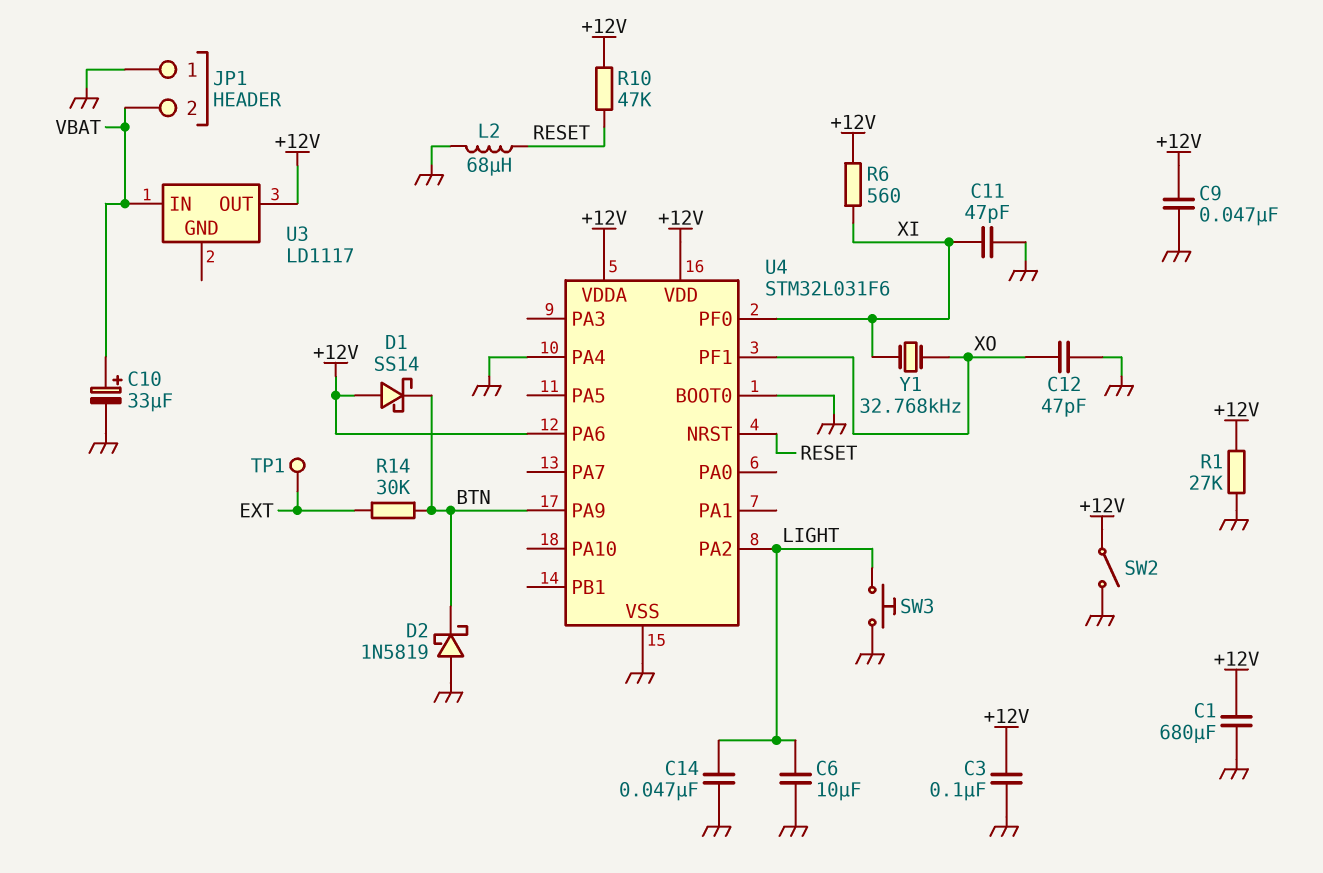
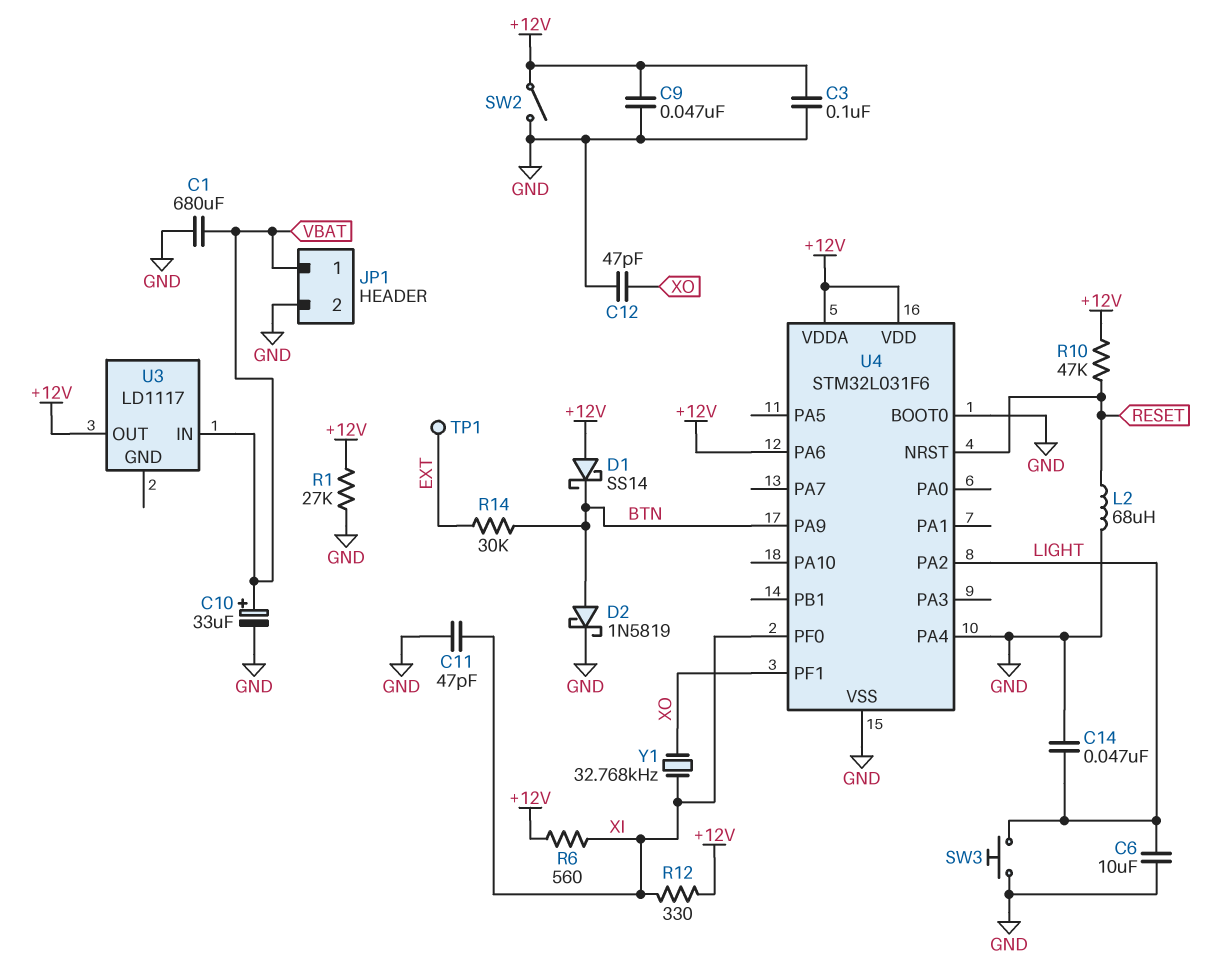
C1: 680uF (+12V, GND) -> 680uF (GND, VBAT)
D2: schottky 1N5819 (A GND, K BTN) -> schottky 1N5819 (A BTN, K GND)
JP1 pin 1: GND -> VBAT
JP1 pin 2: VBAT -> GND
R12: none -> 330 (+12V, XI)

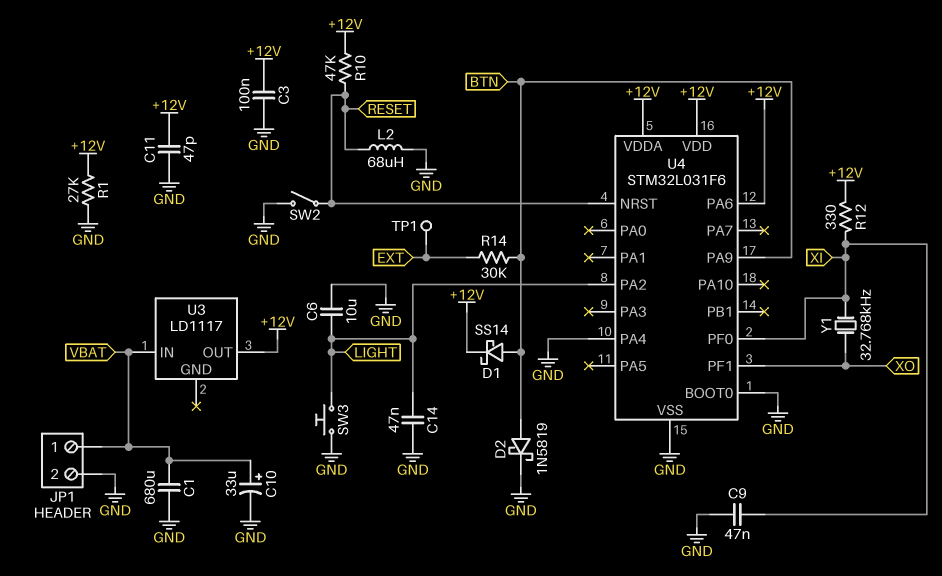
C9: 47nF (+12V, GND) -> 47nF (GND, XI)
C11: 47pF (GND, XI) -> 47pF (+12V, GND)
C12: 47pF (GND, XO) -> none
D1: schottky SS14 (A +12V, K BTN) -> schottky SS14 (A BTN, K +12V)
R6: 560 (+12V, XI) -> none
SW2: switch (+12V, GND) -> switch (GND, RESET)

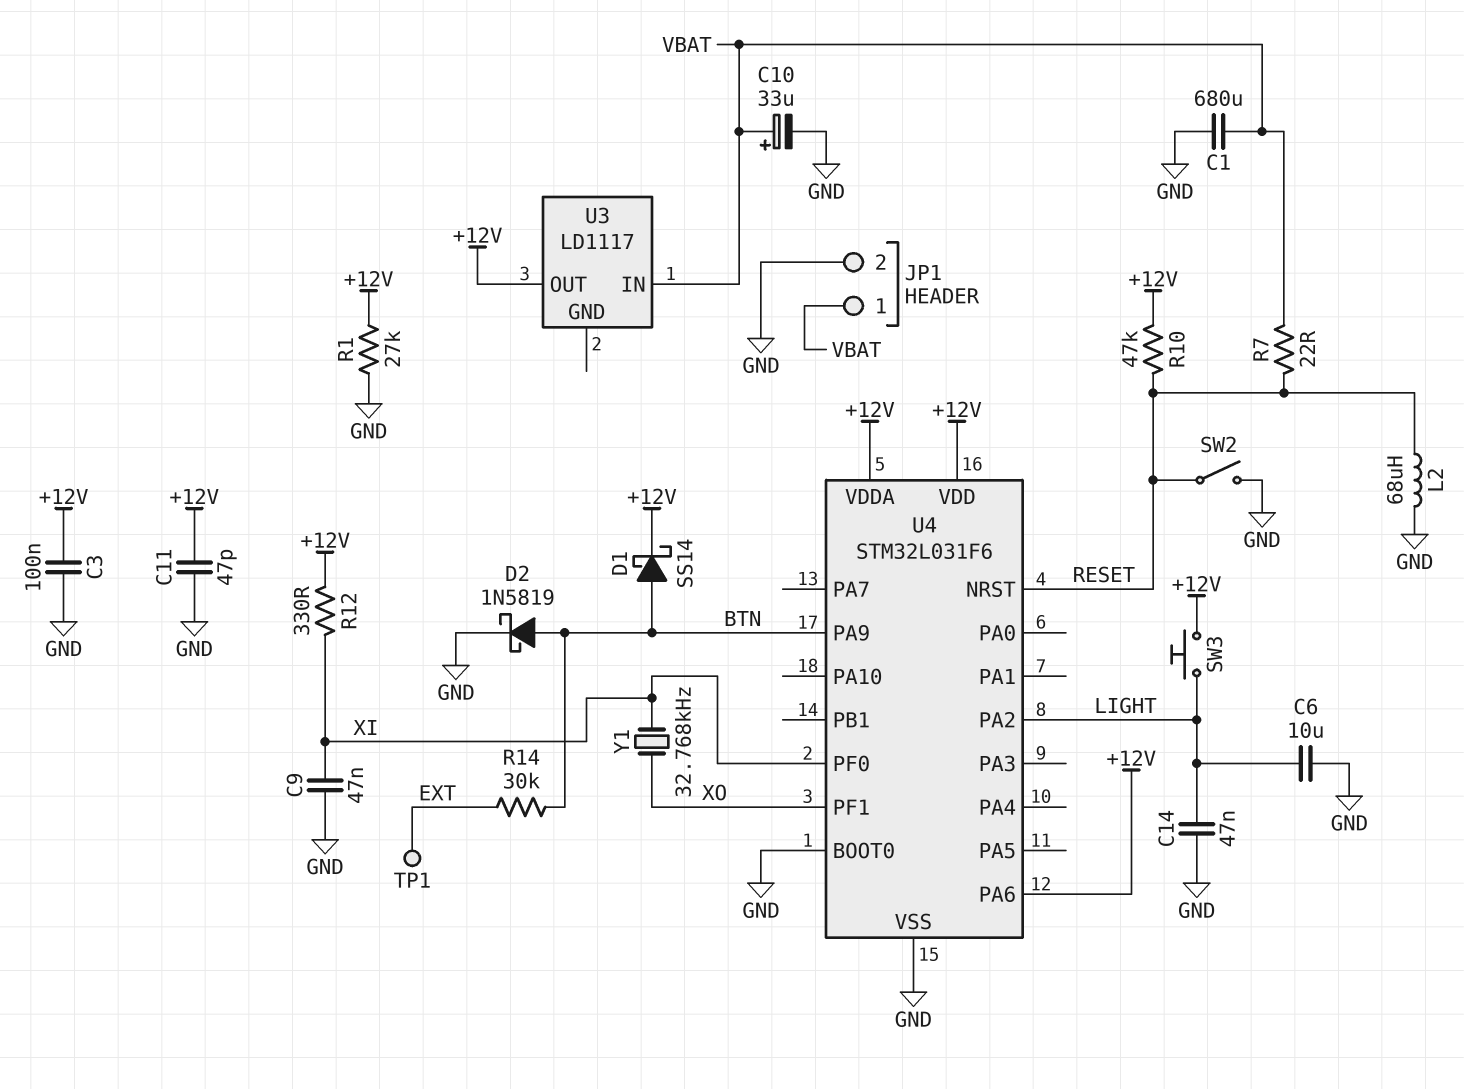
R7: none -> 22 (RESET, VBAT)
SW3: button (GND, LIGHT) -> button (+12V, LIGHT)
U4 pin PA4: GND -> none

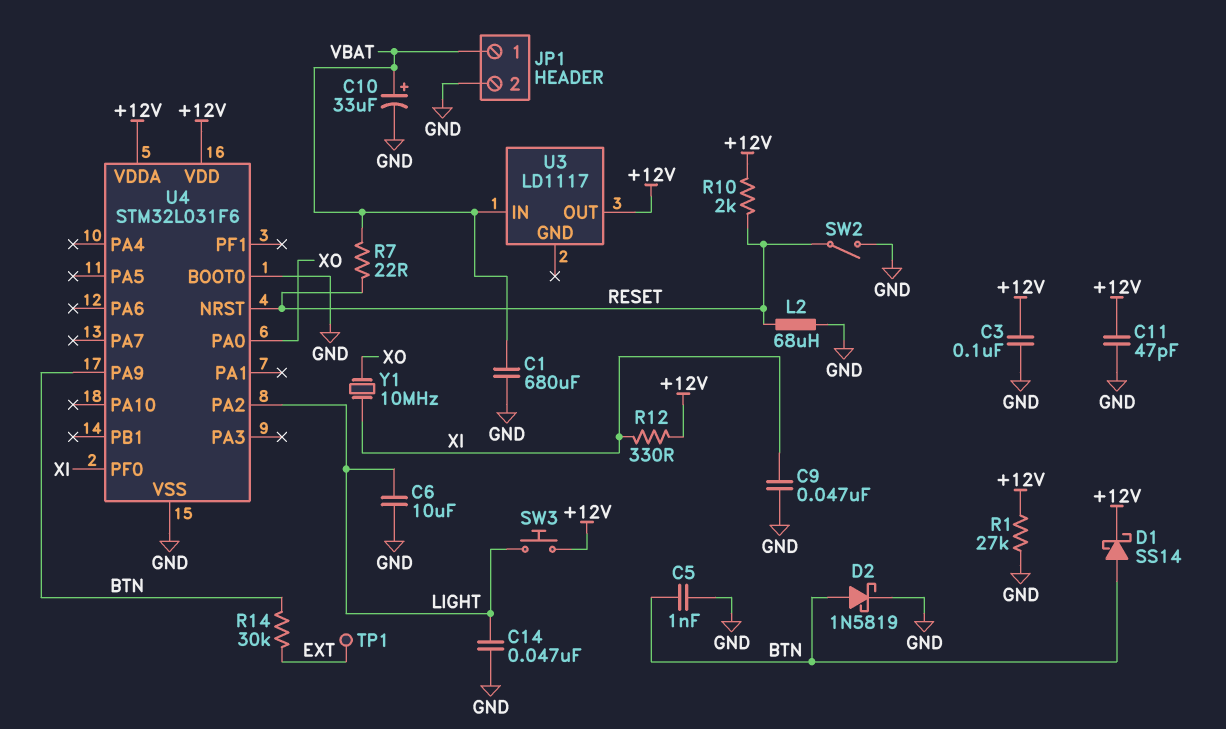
C5: none -> 1nF (BTN, GND)
R10: 47k (+12V, RESET) -> 2k (+12V, RESET)
U4 pin PA0: none -> XO
U4 pin PA6: +12V -> none
U4 pin PF1: XO -> none
Y1: 32.768kHz (XI, XO) -> 10MHz (XI, XO)

